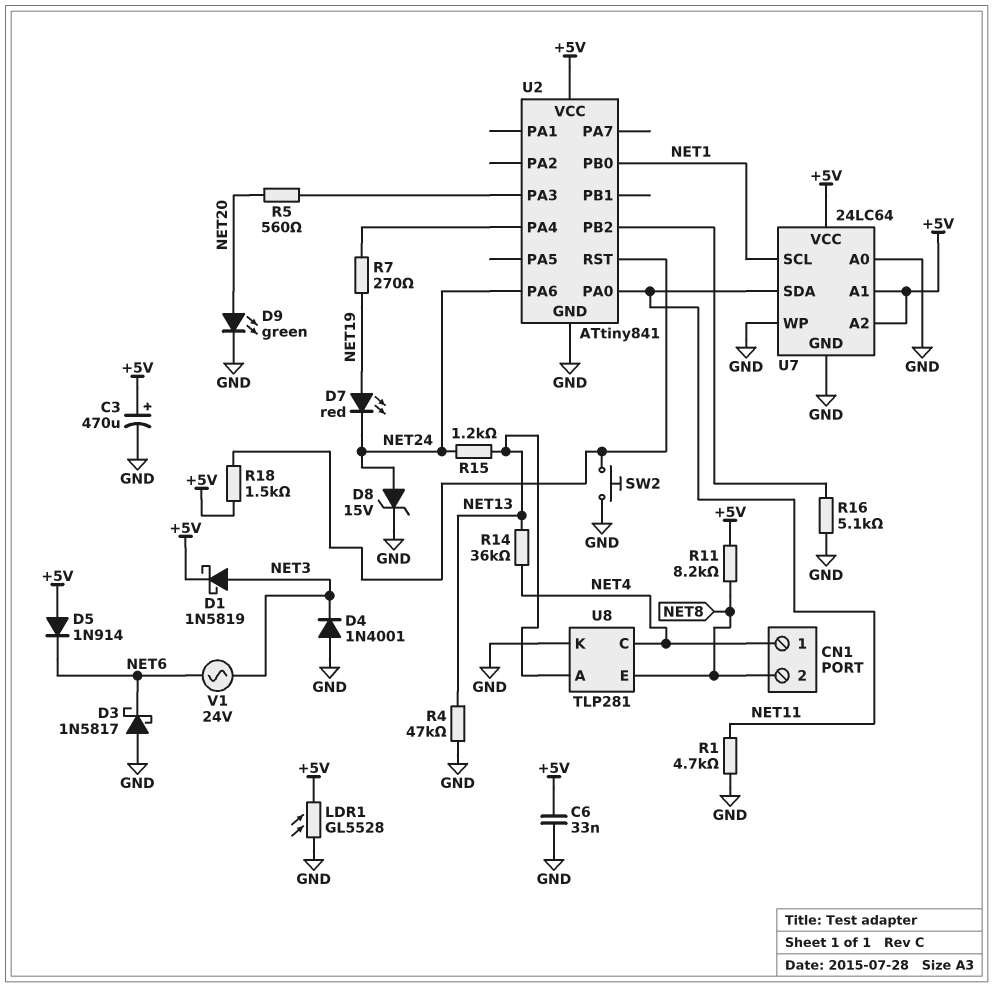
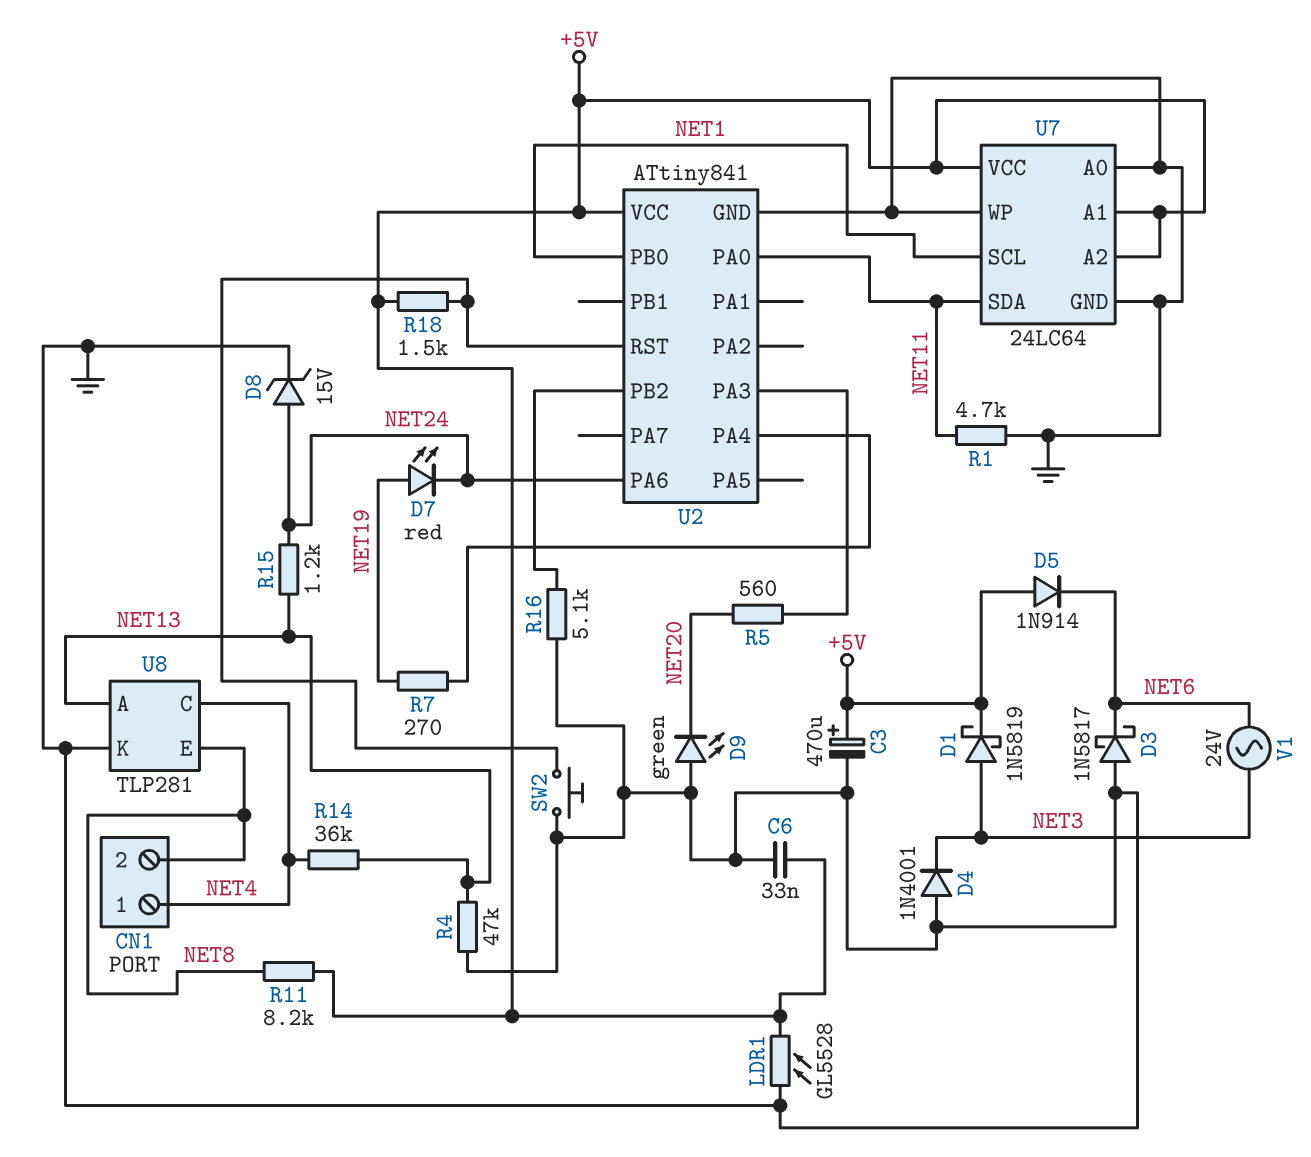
D9: LED green (A NET20, K GND) -> LED green (A GND, K NET20)

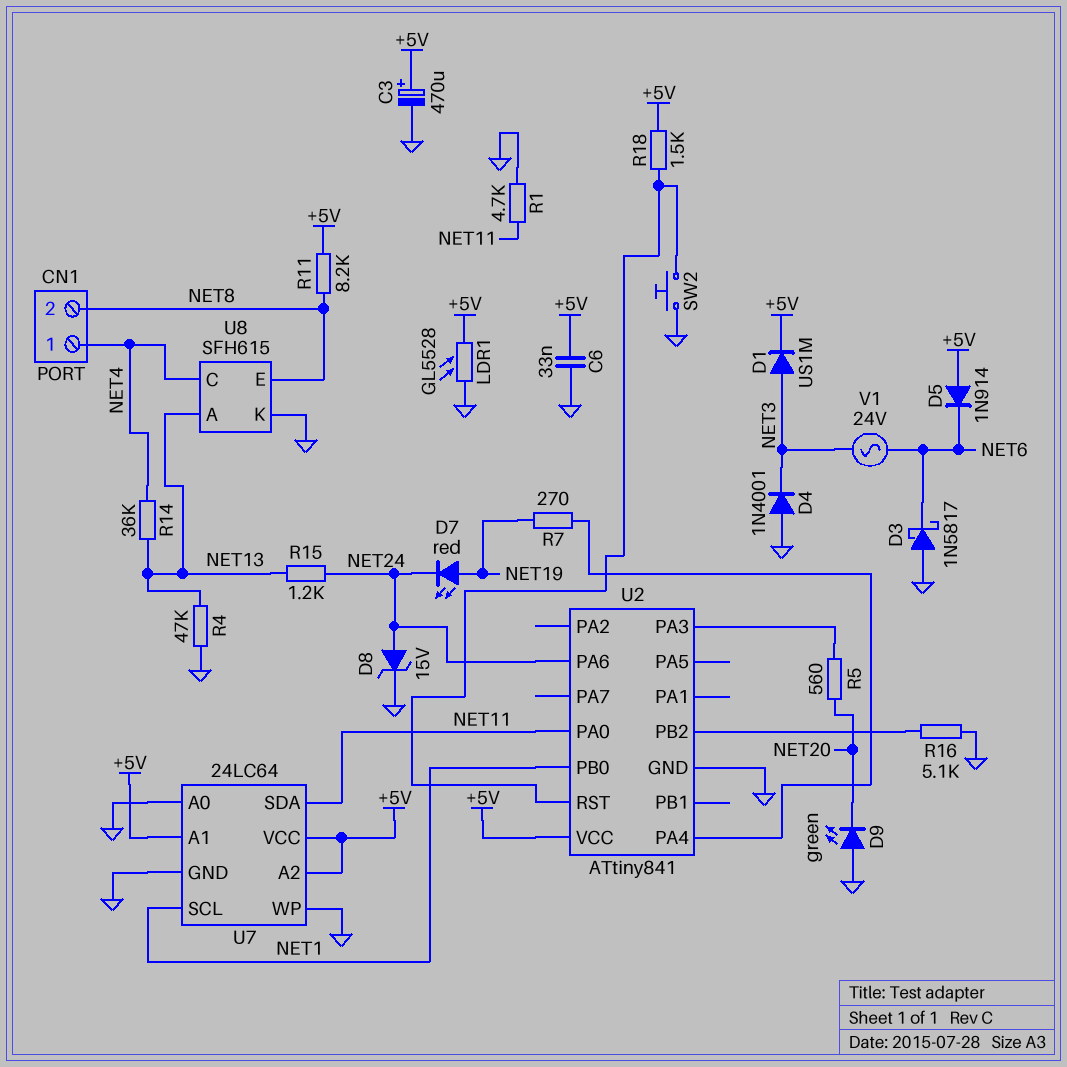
D1: schottky 1N5819 (A NET3, K +5V) -> diode US1M (A NET3, K +5V)
U8: TLP281 -> SFH615

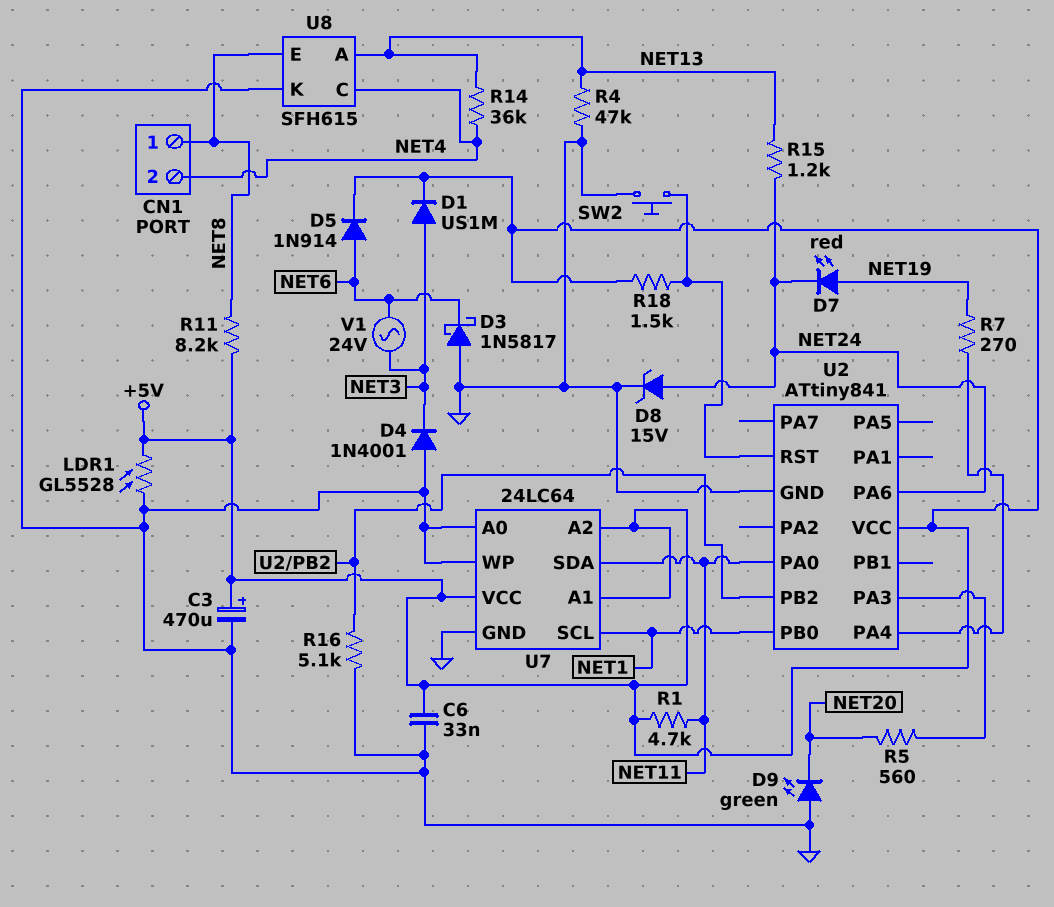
CN1 pin 1: NET4 -> NET8
CN1 pin 2: NET8 -> NET4
D5: diode 1N914 (A +5V, K NET6) -> diode 1N914 (A NET6, K +5V)
R1: 4.7k (GND, NET11) -> 4.7k (+5V, NET11)

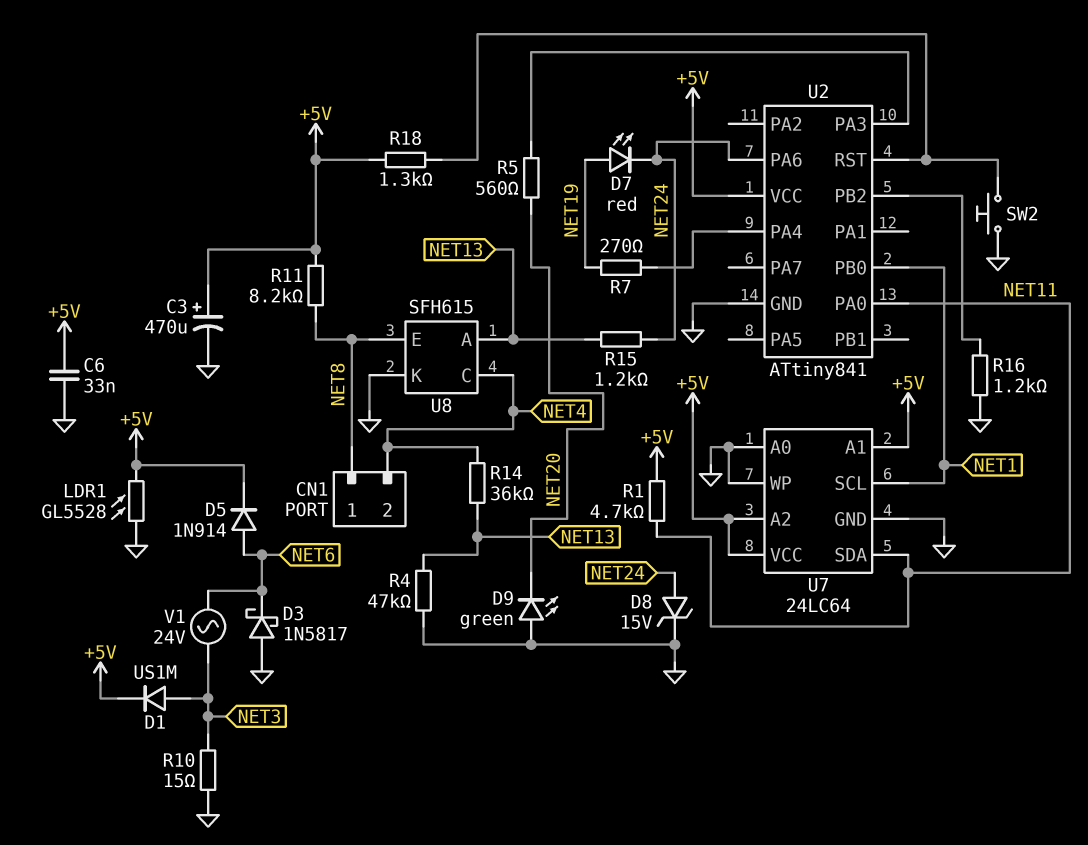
D4: diode 1N4001 (A GND, K NET3) -> none
R10: none -> 15 (GND, NET3)
R16: 5.1k (GND, U2/PB2) -> 1.2k (GND, U2/PB2)
R18: 1.5k (+5V, U2/RST) -> 1.3k (+5V, U2/RST)

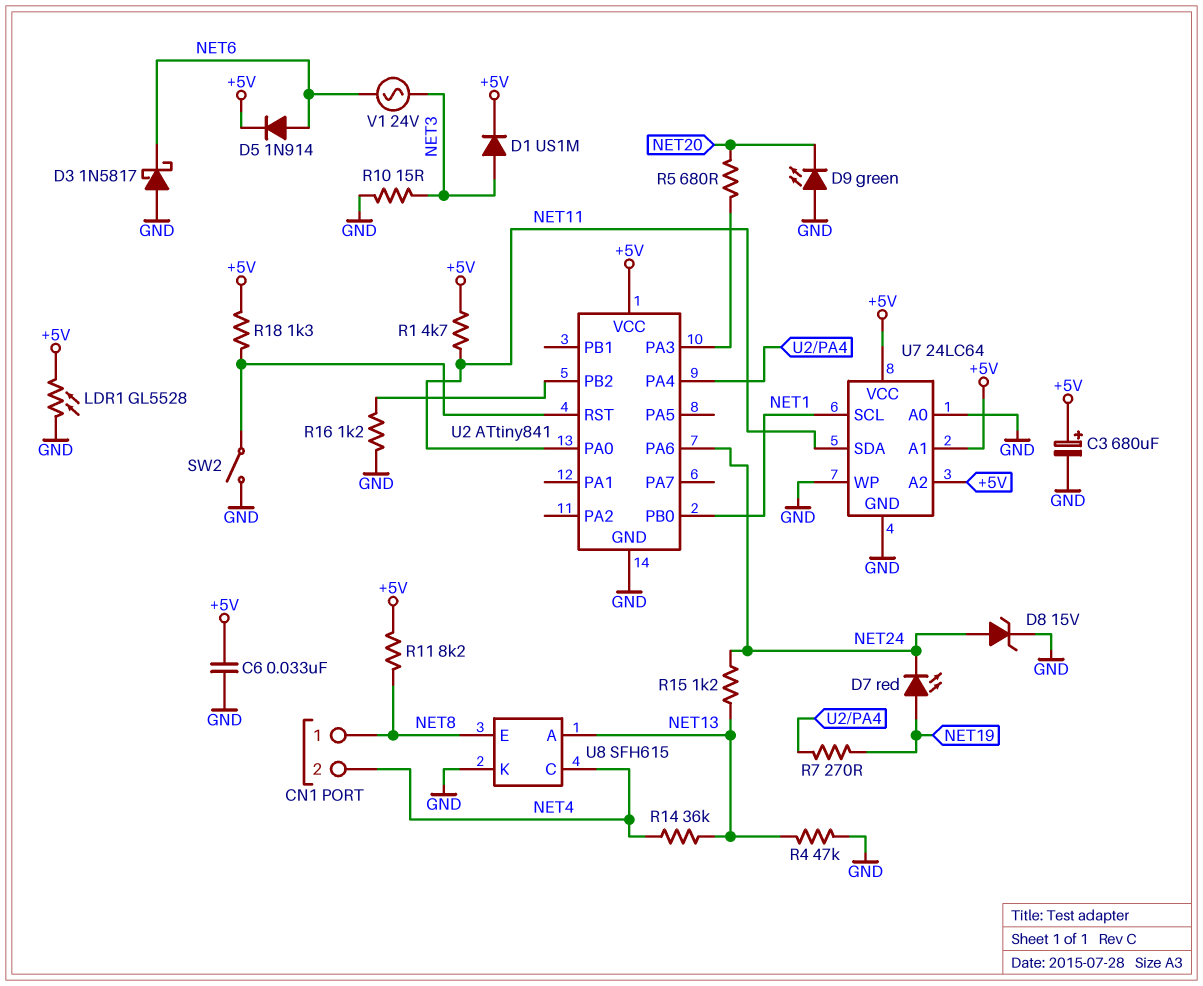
C3: 470uF (plus +5V, minus GND) -> 680uF (plus +5V, minus GND)
R5: 560 (NET20, U2/PA3) -> 680 (NET20, U2/PA3)
SW2: button (GND, U2/RST) -> switch (GND, U2/RST)

